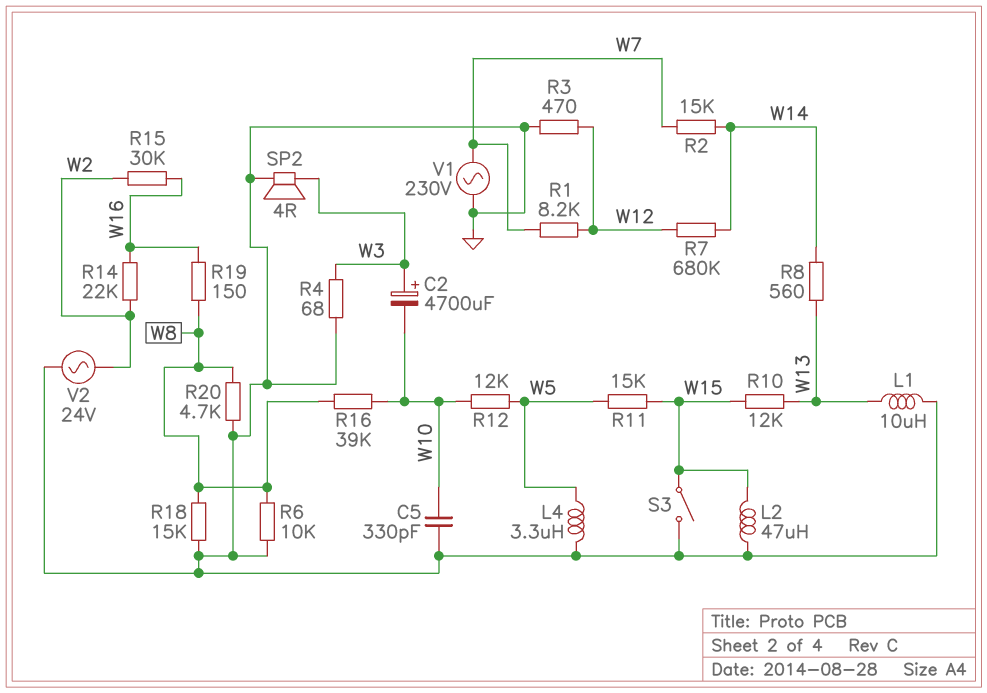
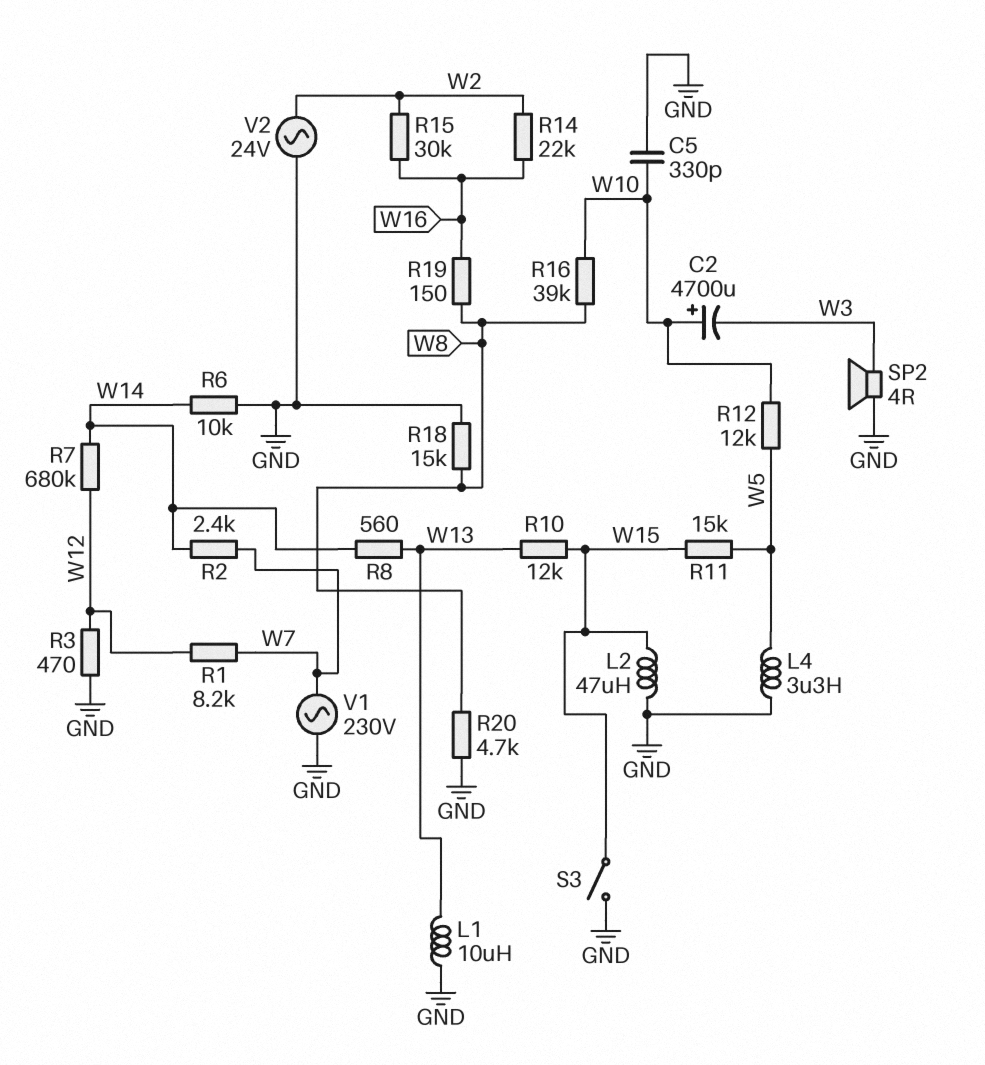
C2: 4700uF (plus W3, minus W10) -> 4700uF (plus W10, minus W3)
R2: 15k (W7, W14) -> 2.4k (W7, W14)
R4: 68 (GND, W3) -> none
R6: 10k (GND, W8) -> 10k (GND, W14)

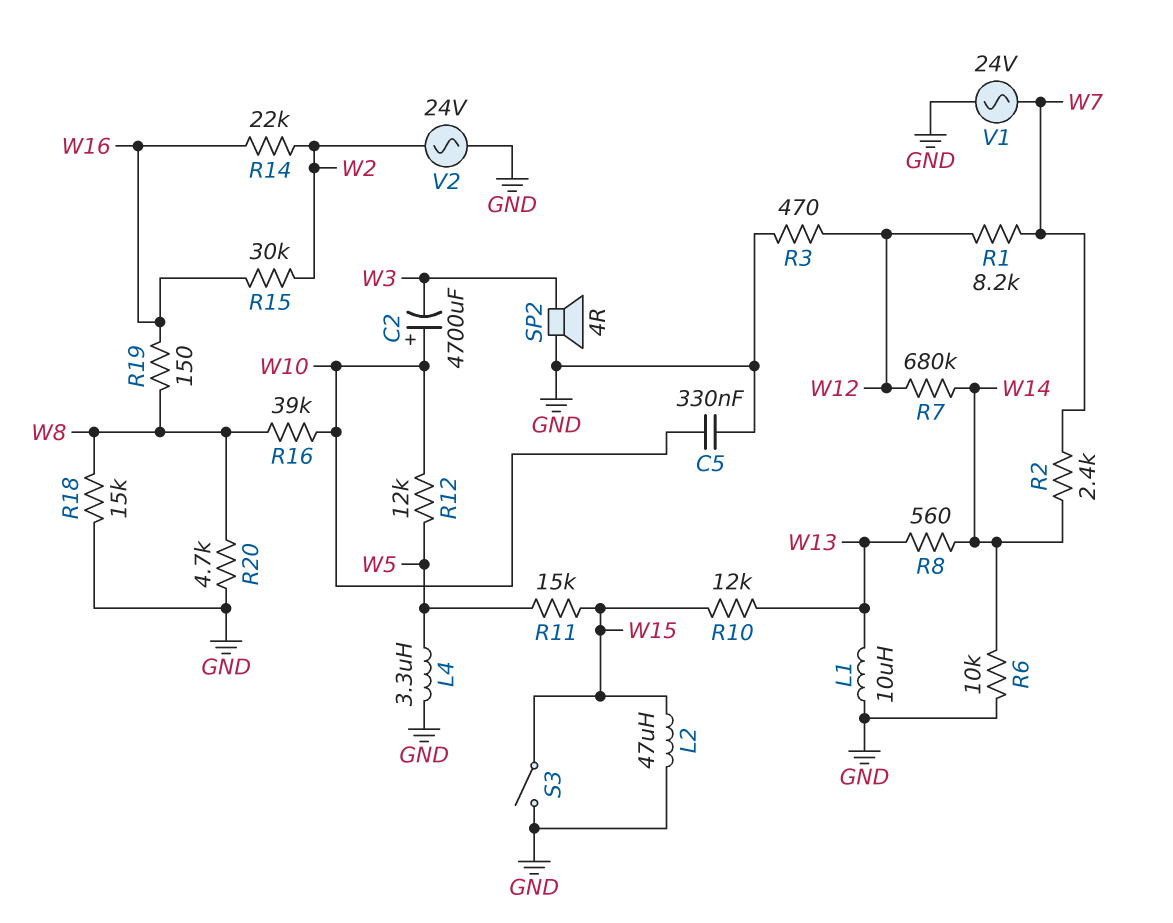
C5: 330pF (GND, W10) -> 330nF (GND, W10)
V1: AC 230V (GND, W7) -> AC 24V (GND, W7)

